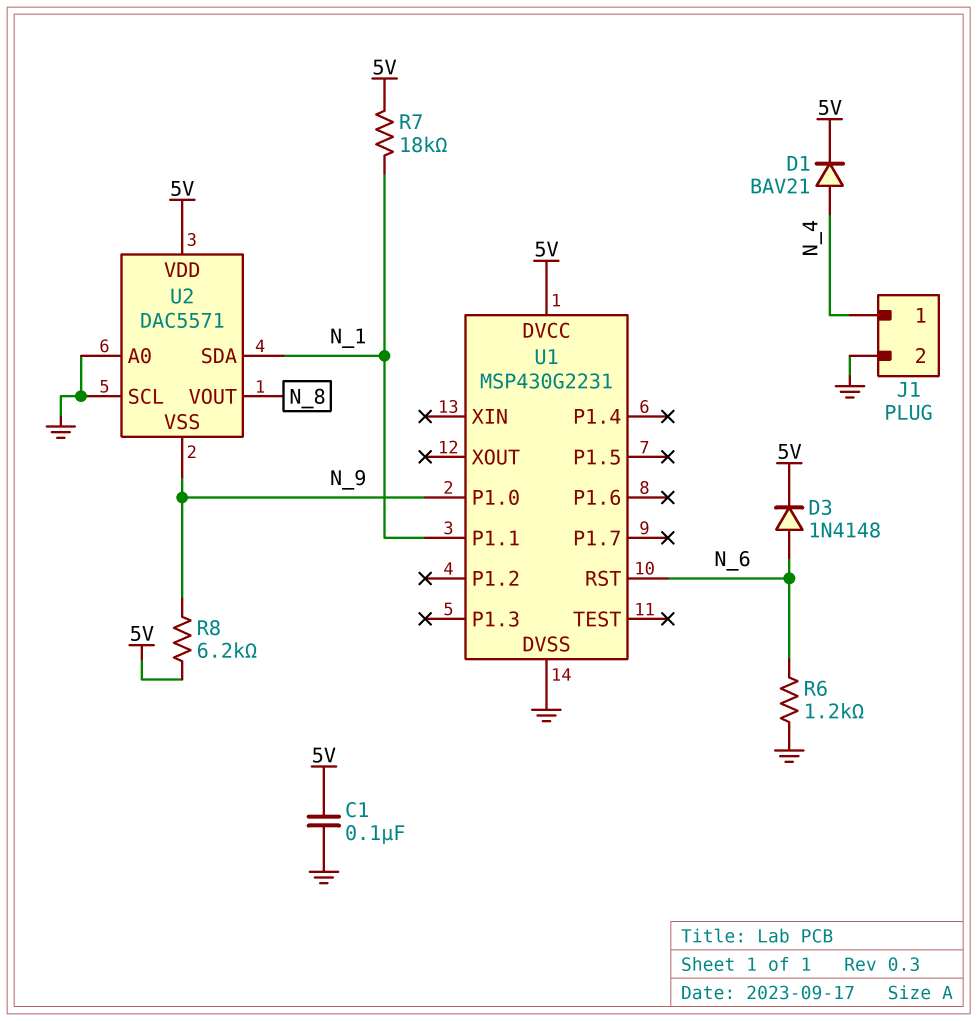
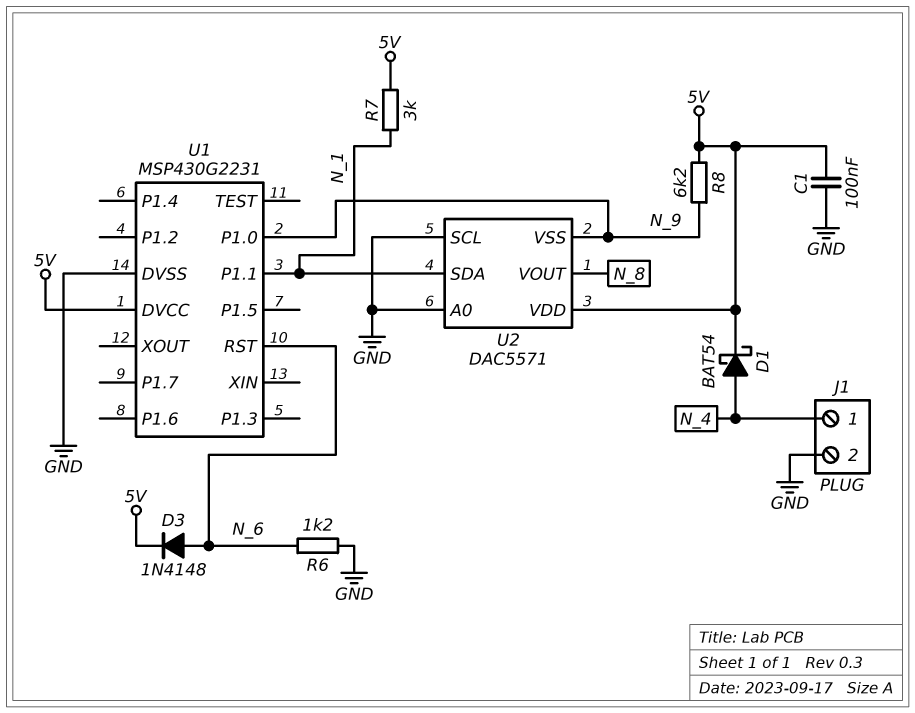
D1: diode BAV21 (A N_4, K 5V) -> schottky BAT54 (A N_4, K 5V)
R7: 18k (5V, N_1) -> 3k (5V, N_1)

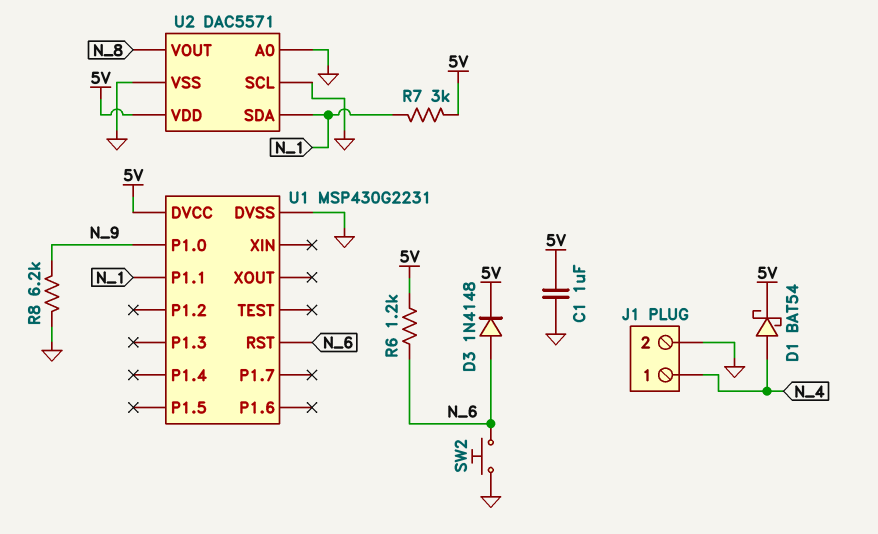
C1: 100nF (5V, GND) -> 1uF (5V, GND)
R6: 1.2k (GND, N_6) -> 1.2k (5V, N_6)
R8: 6.2k (5V, N_9) -> 6.2k (GND, N_9)
SW2: none -> button (GND, N_6)
U2 pin VSS: N_9 -> GND

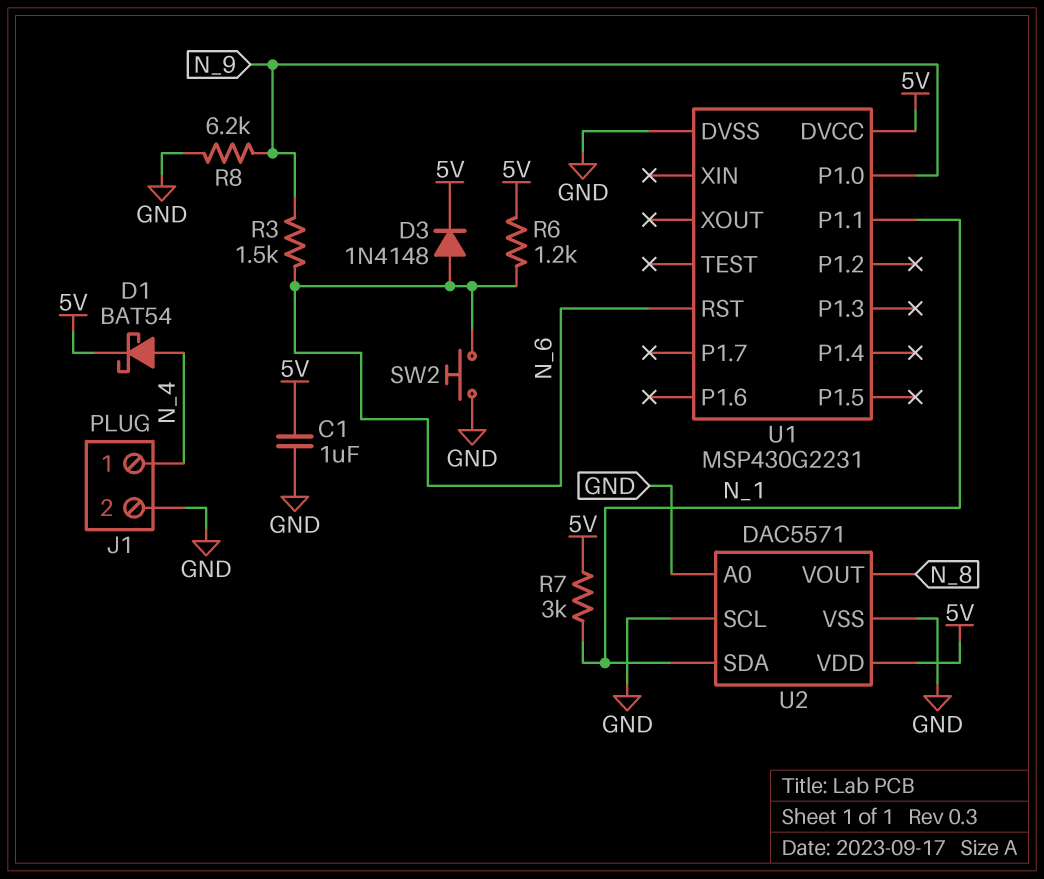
R3: none -> 1.5k (N_6, N_9)

